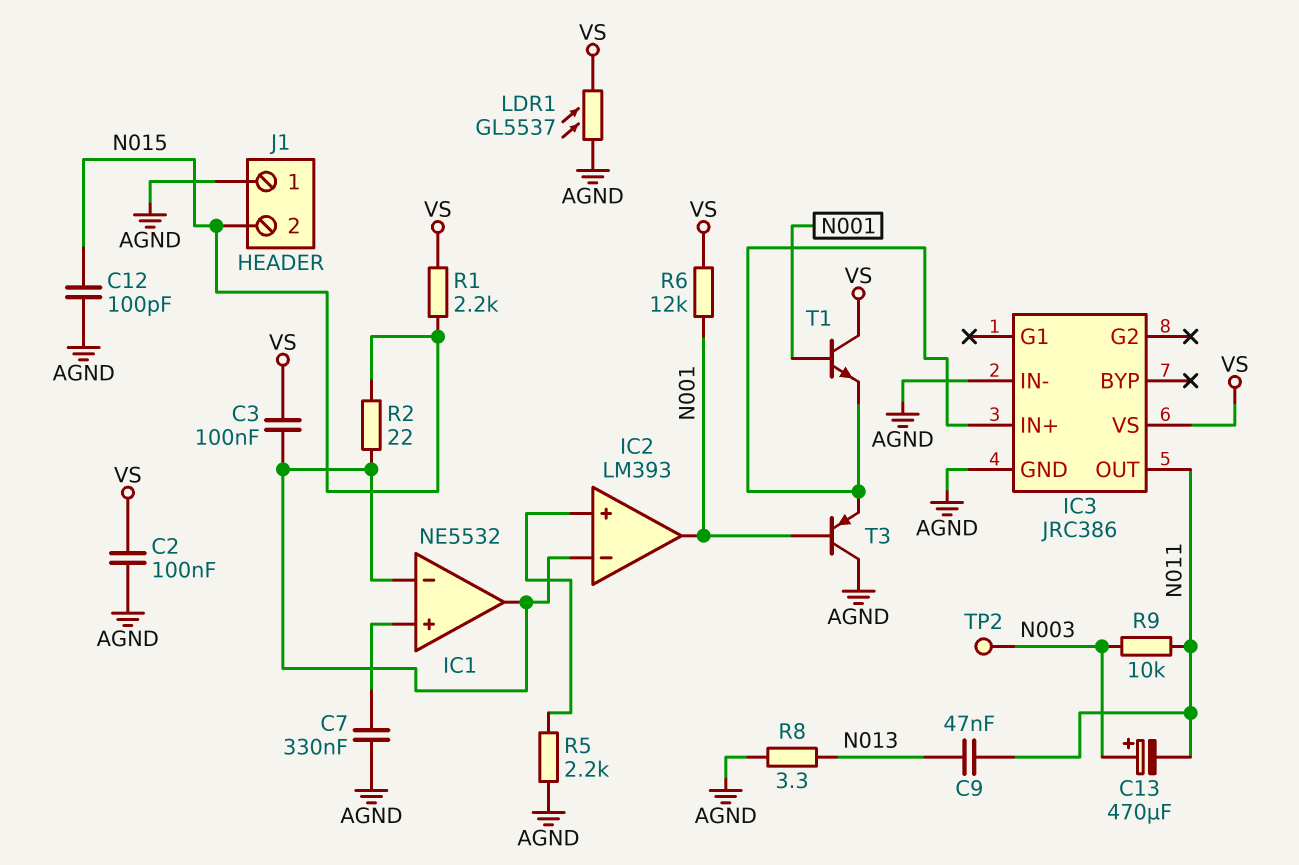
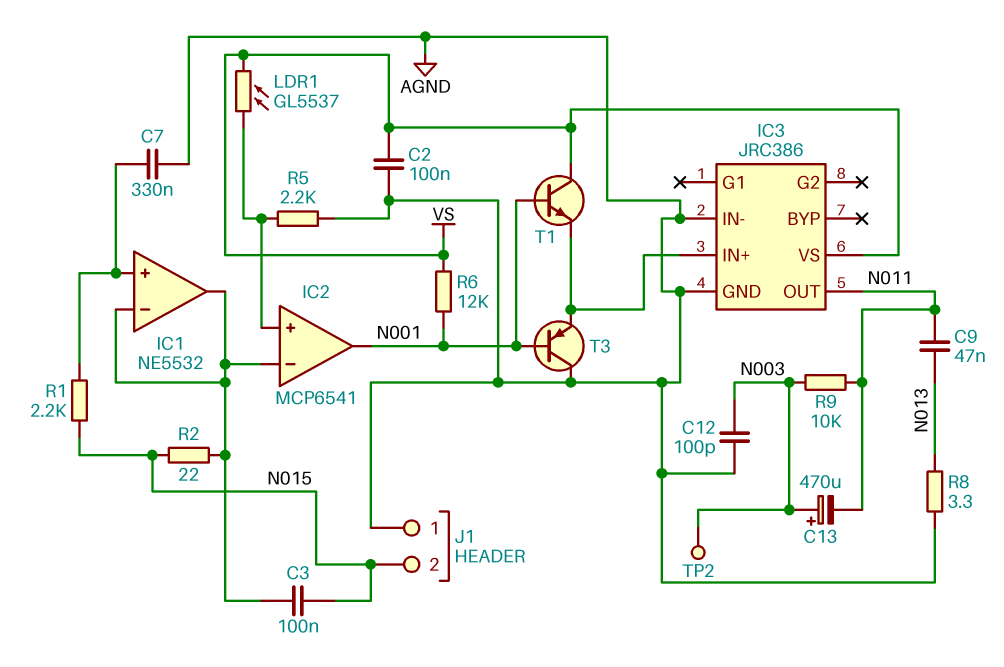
C3: 100nF (IC1/in-, VS) -> 100nF (IC1/in-, N015)
C12: 100pF (AGND, N015) -> 100pF (AGND, N003)
IC2: LM393 -> MCP6541
LDR1: GL5537 (AGND, VS) -> GL5537 (IC2/in+, VS)
R1: 2.2k (N015, VS) -> 2.2k (IC1/in+, N015)

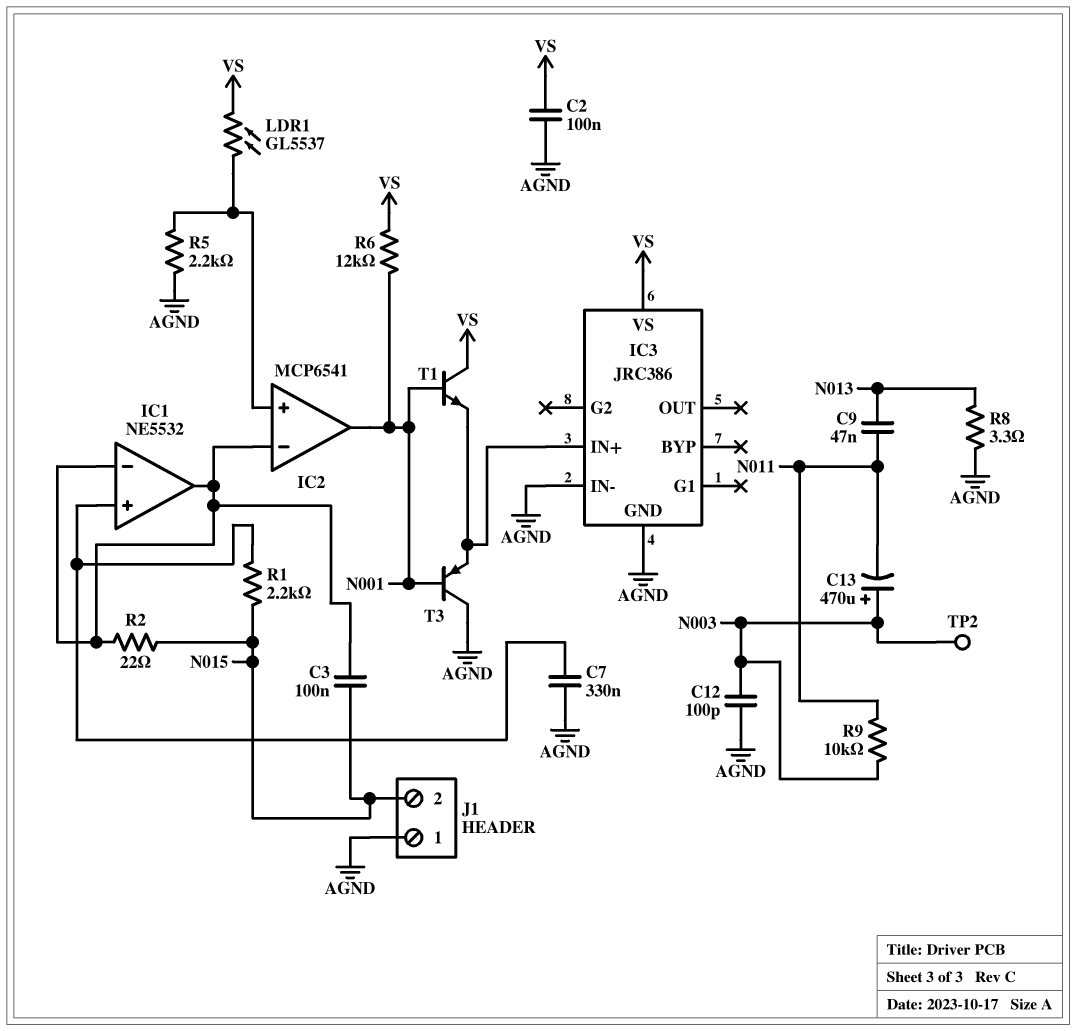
IC3 pin OUT: N011 -> none

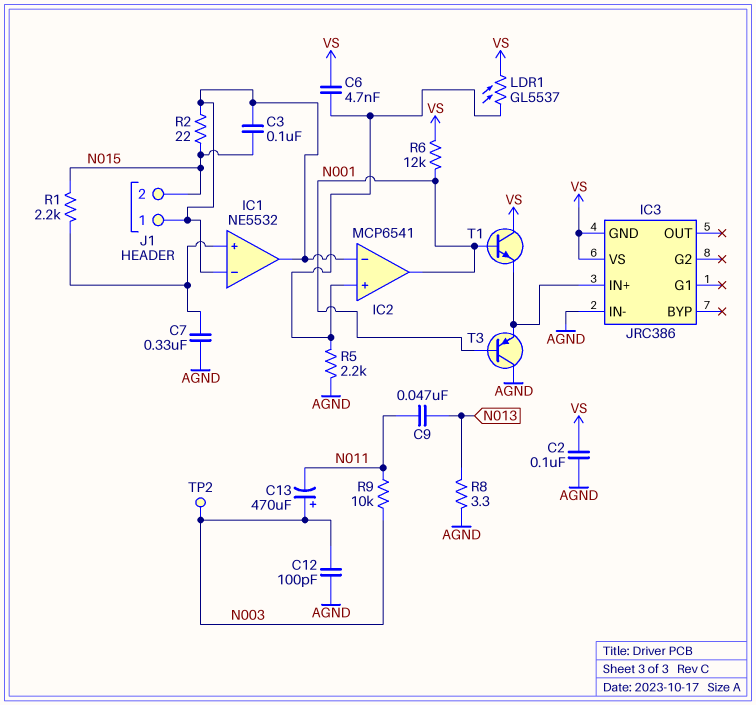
C6: none -> 4.7nF (IC2/in+, VS)
IC3 pin GND: AGND -> VS
J1 pin 1: AGND -> IC1/in-

